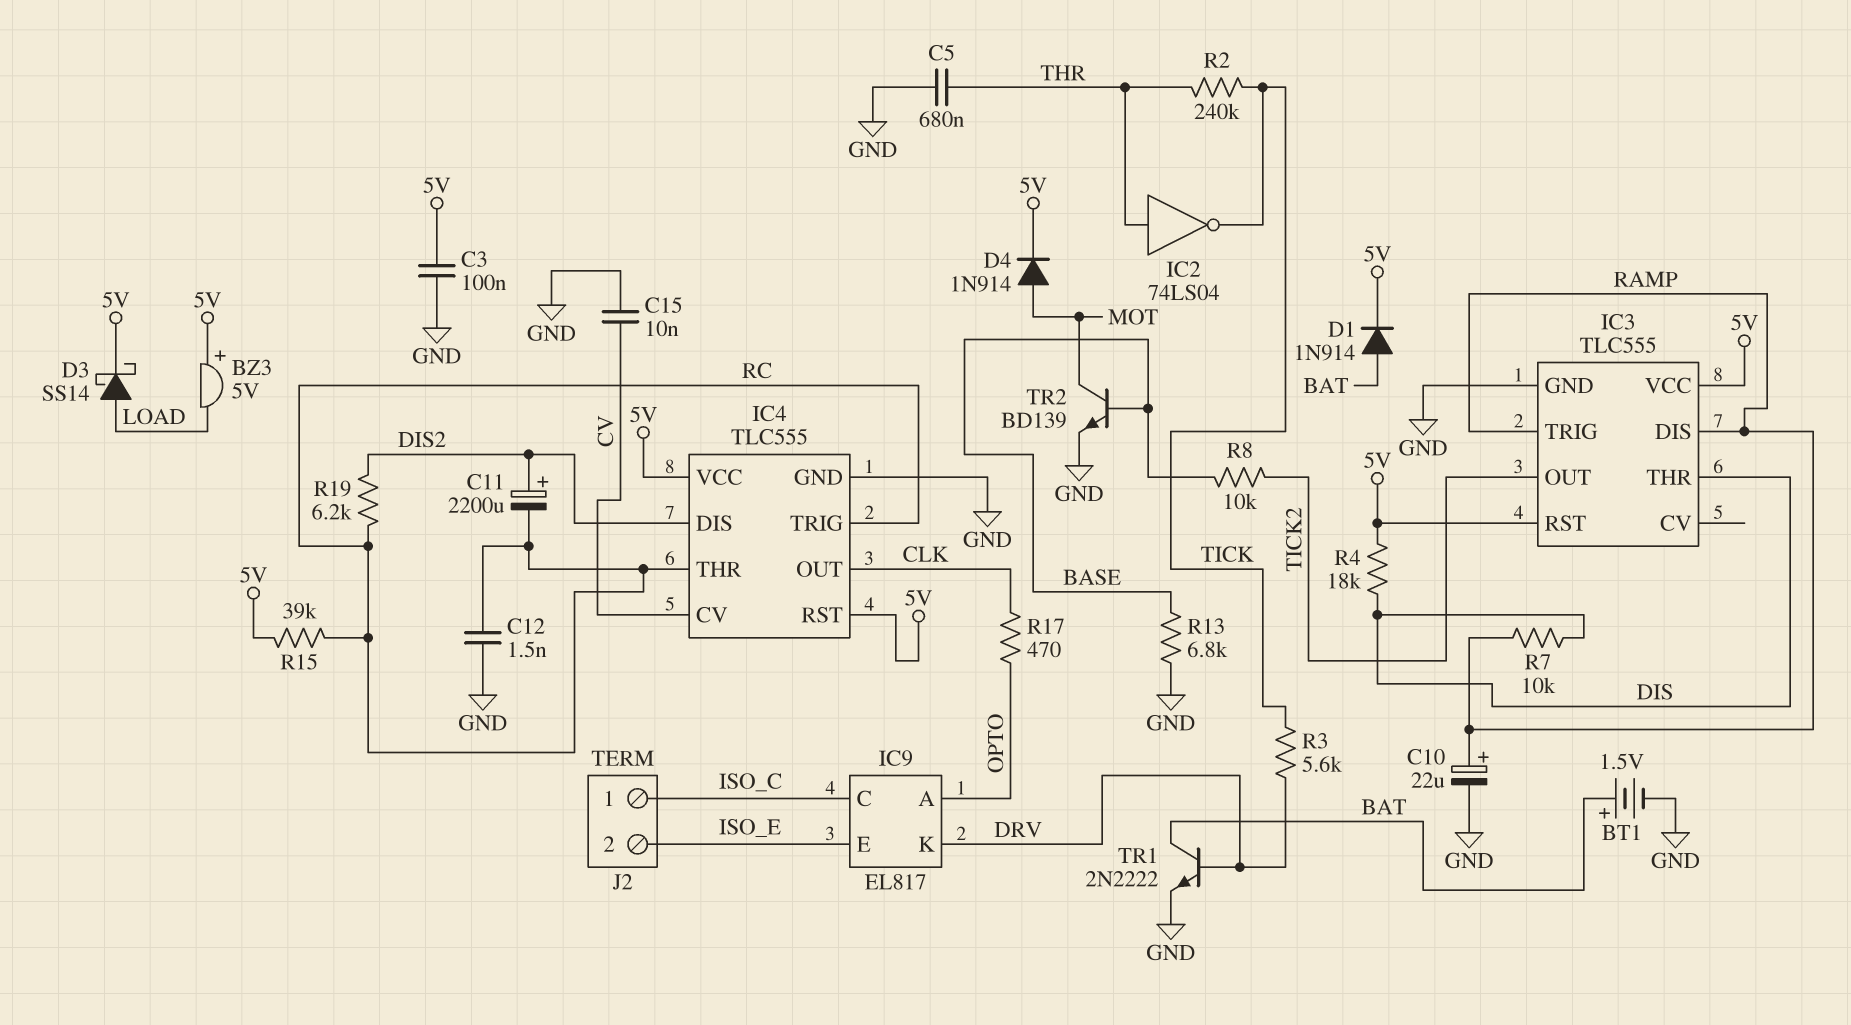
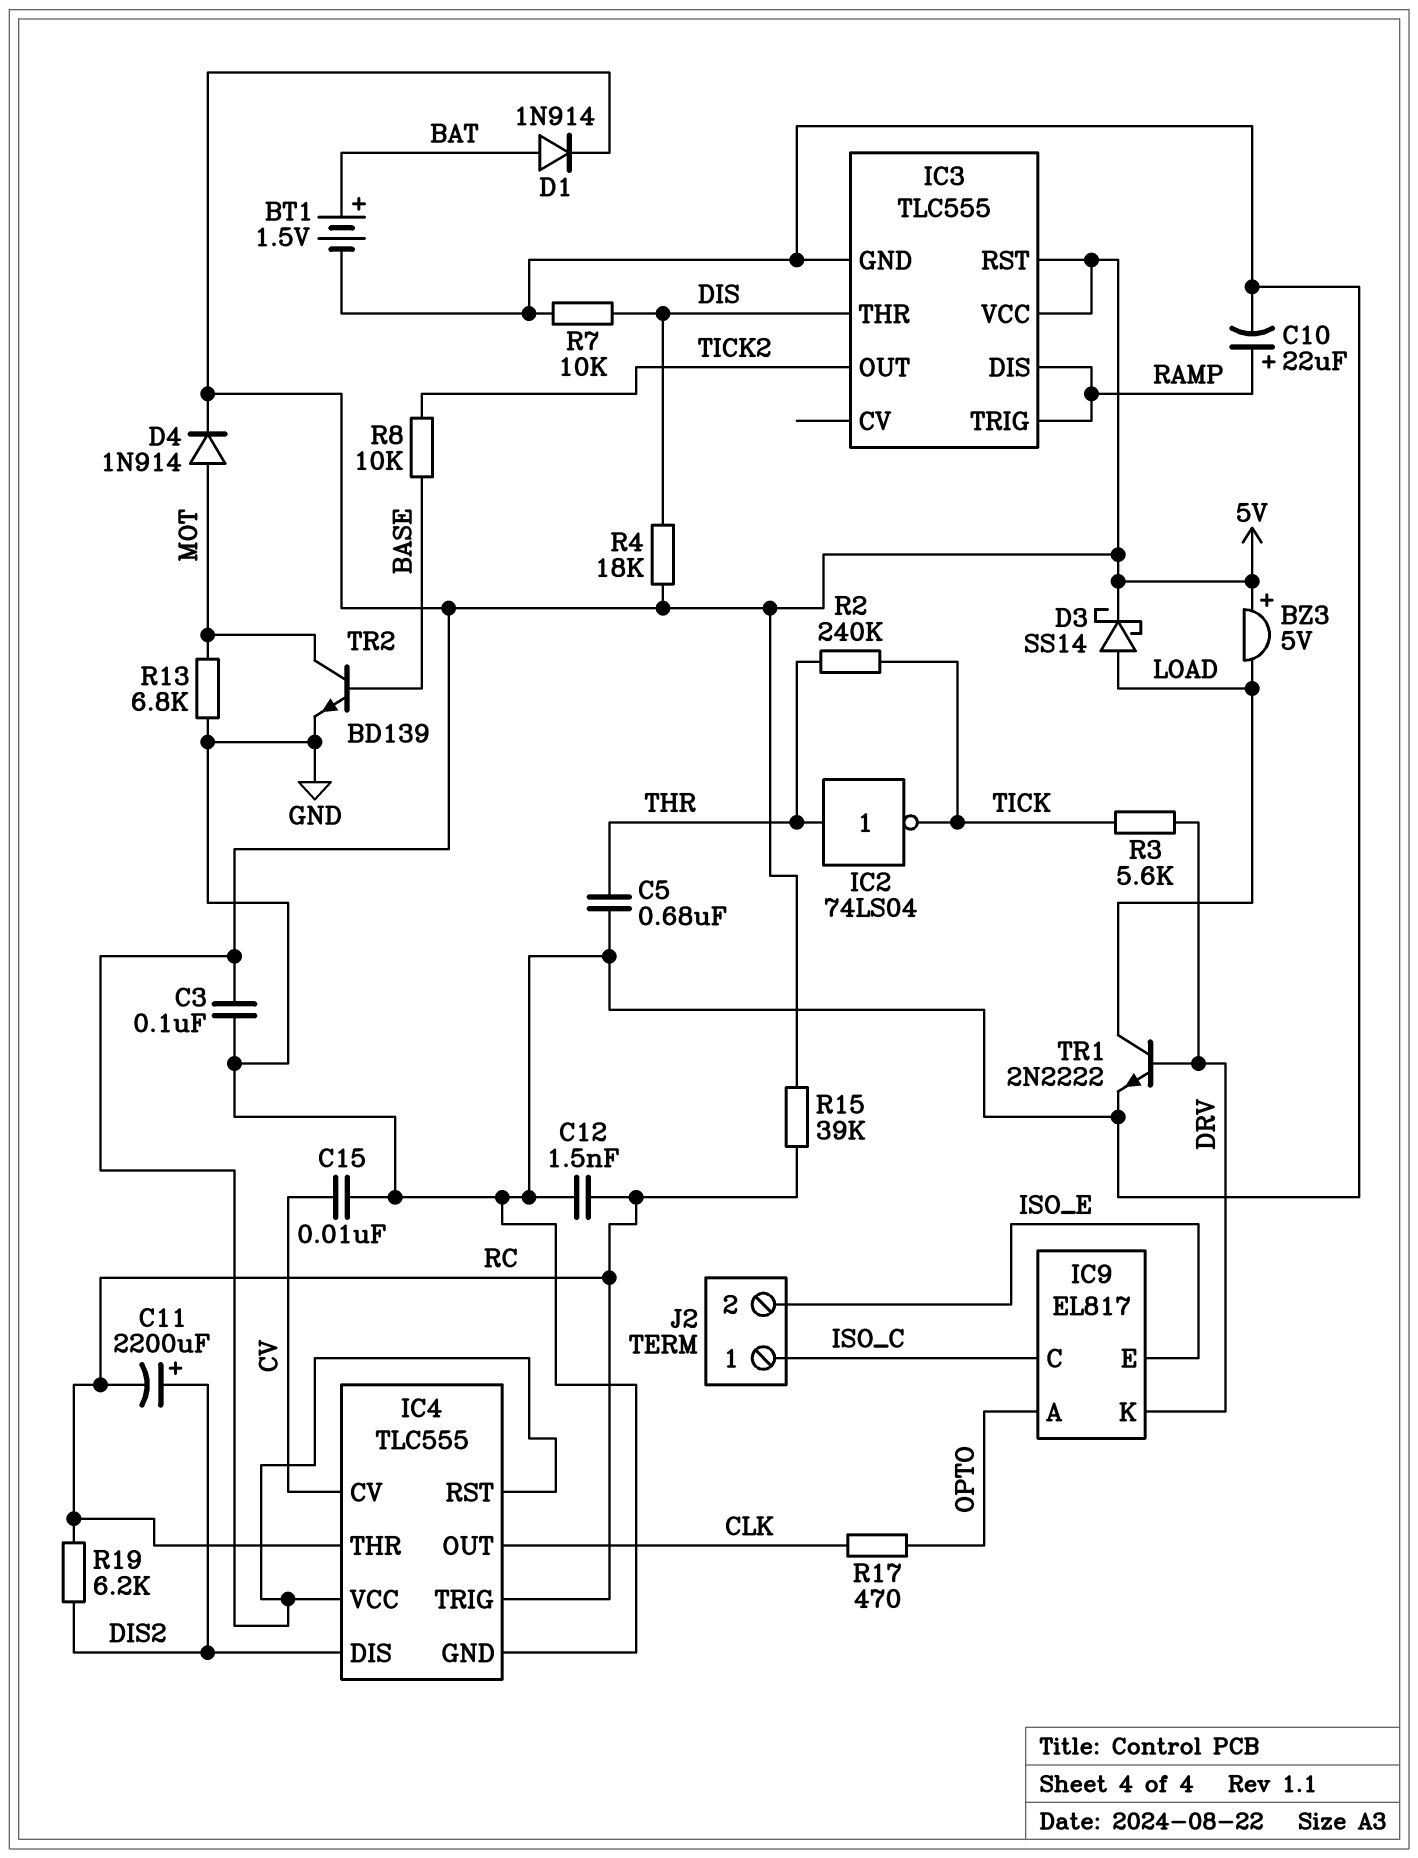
R7: 10k (DIS, RAMP) -> 10k (DIS, GND)
R13: 6.8k (BASE, GND) -> 6.8k (GND, MOT)
TR1: NPN 2N2222 (B DRV, C BAT, E GND) -> NPN 2N2222 (B DRV, C LOAD, E GND)

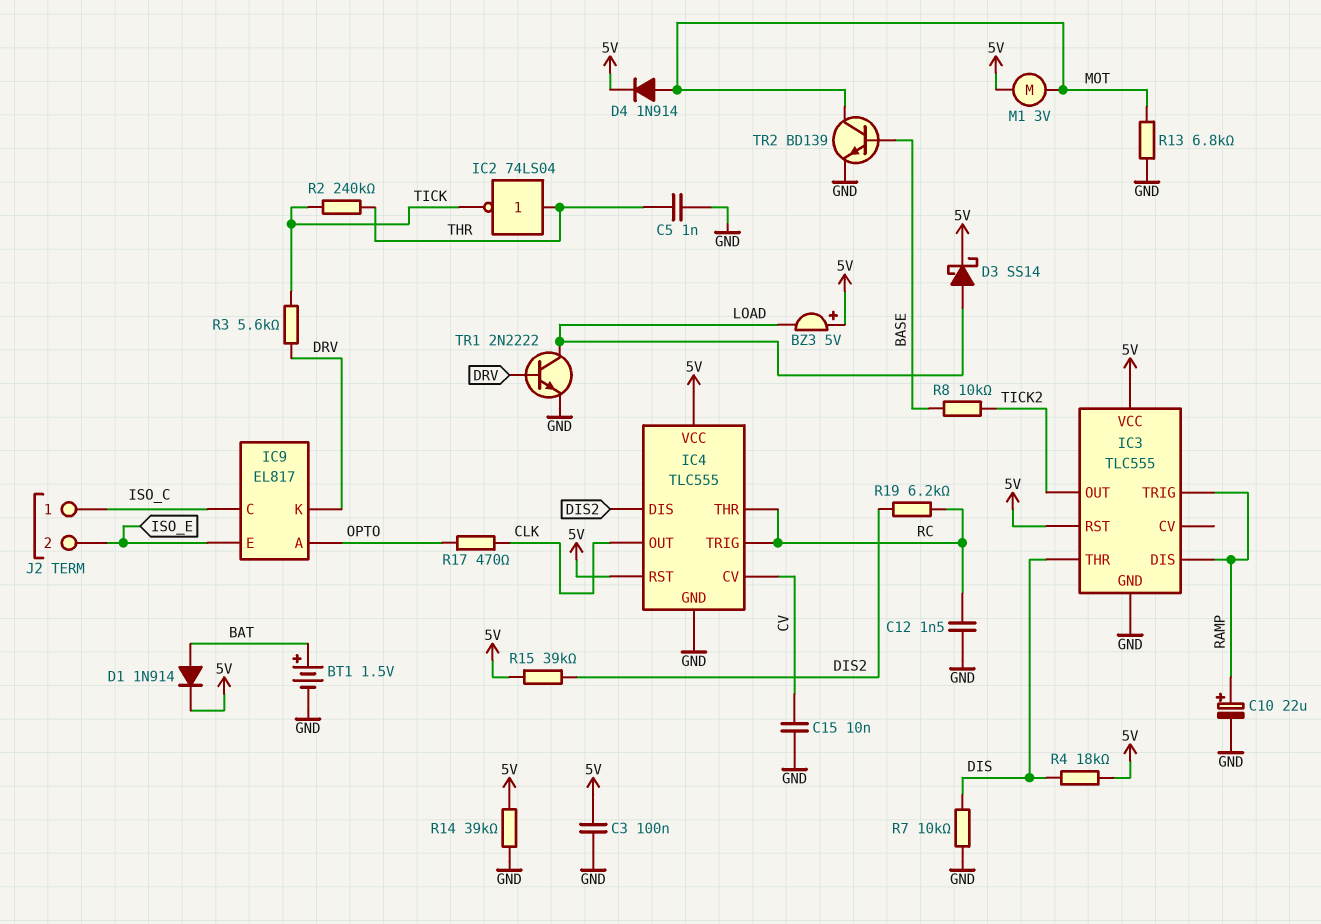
C5: 680nF (GND, THR) -> 1nF (GND, THR)
C11: 2200uF (plus DIS2, minus RC) -> none
M1: none -> motor 3V (5V, MOT)
R14: none -> 39k (5V, GND)
R15: 39k (5V, RC) -> 39k (5V, DIS2)

